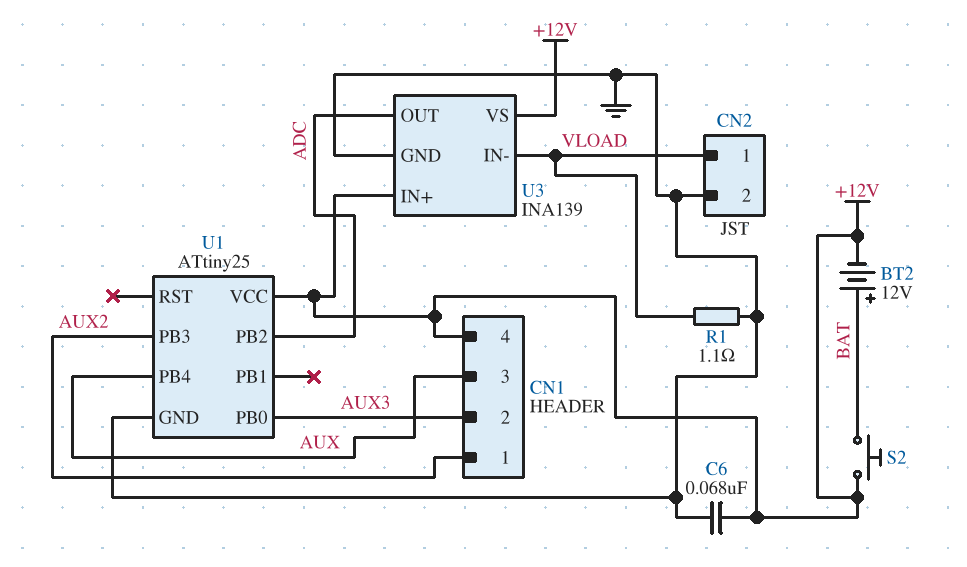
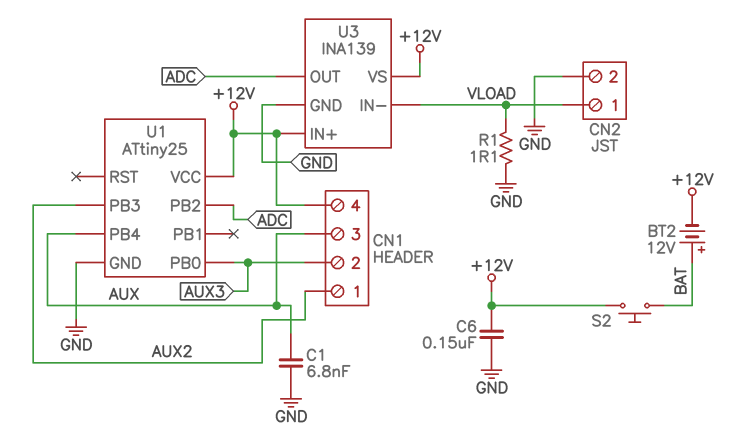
C1: none -> 6.8nF (AUX, GND)
C6: 68nF (+12V, GND) -> 150nF (+12V, GND)

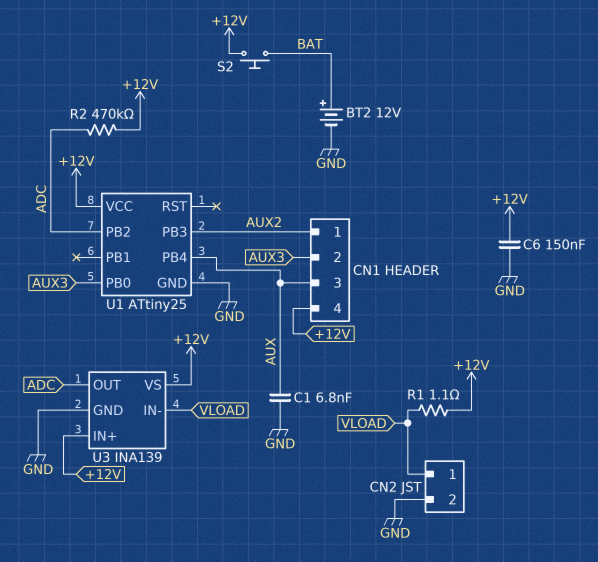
BT2: 12V (plus BAT, minus +12V) -> 12V (plus BAT, minus GND)
R1: 1.1 (GND, VLOAD) -> 1.1 (+12V, VLOAD)
R2: none -> 470k (+12V, ADC)

